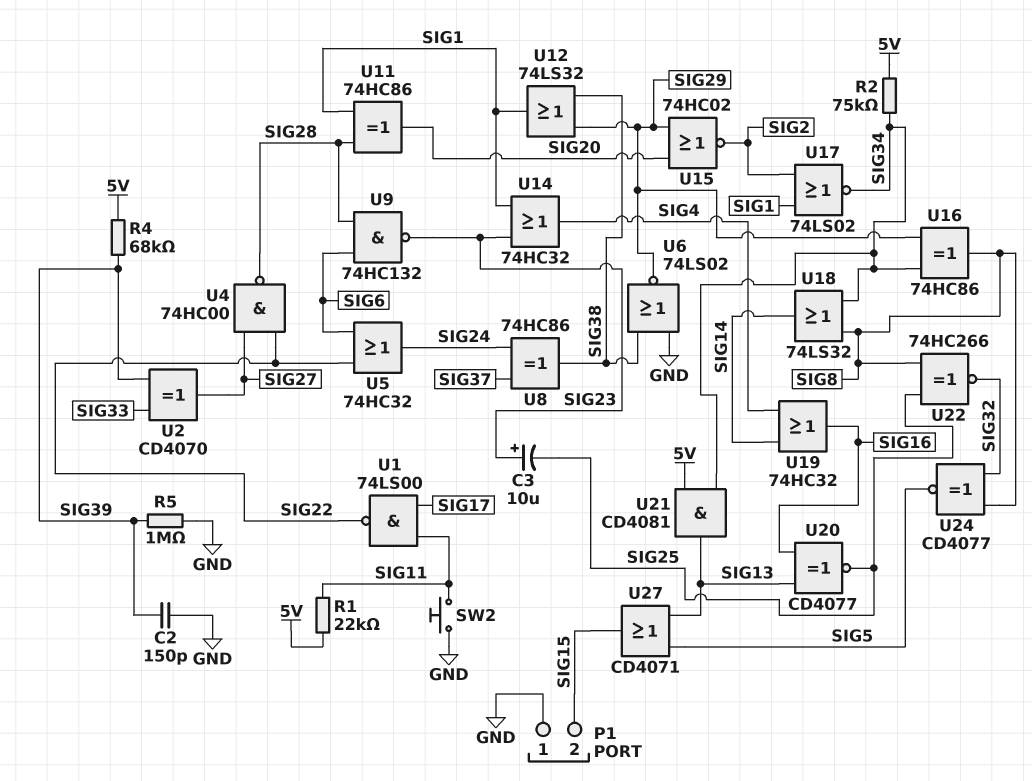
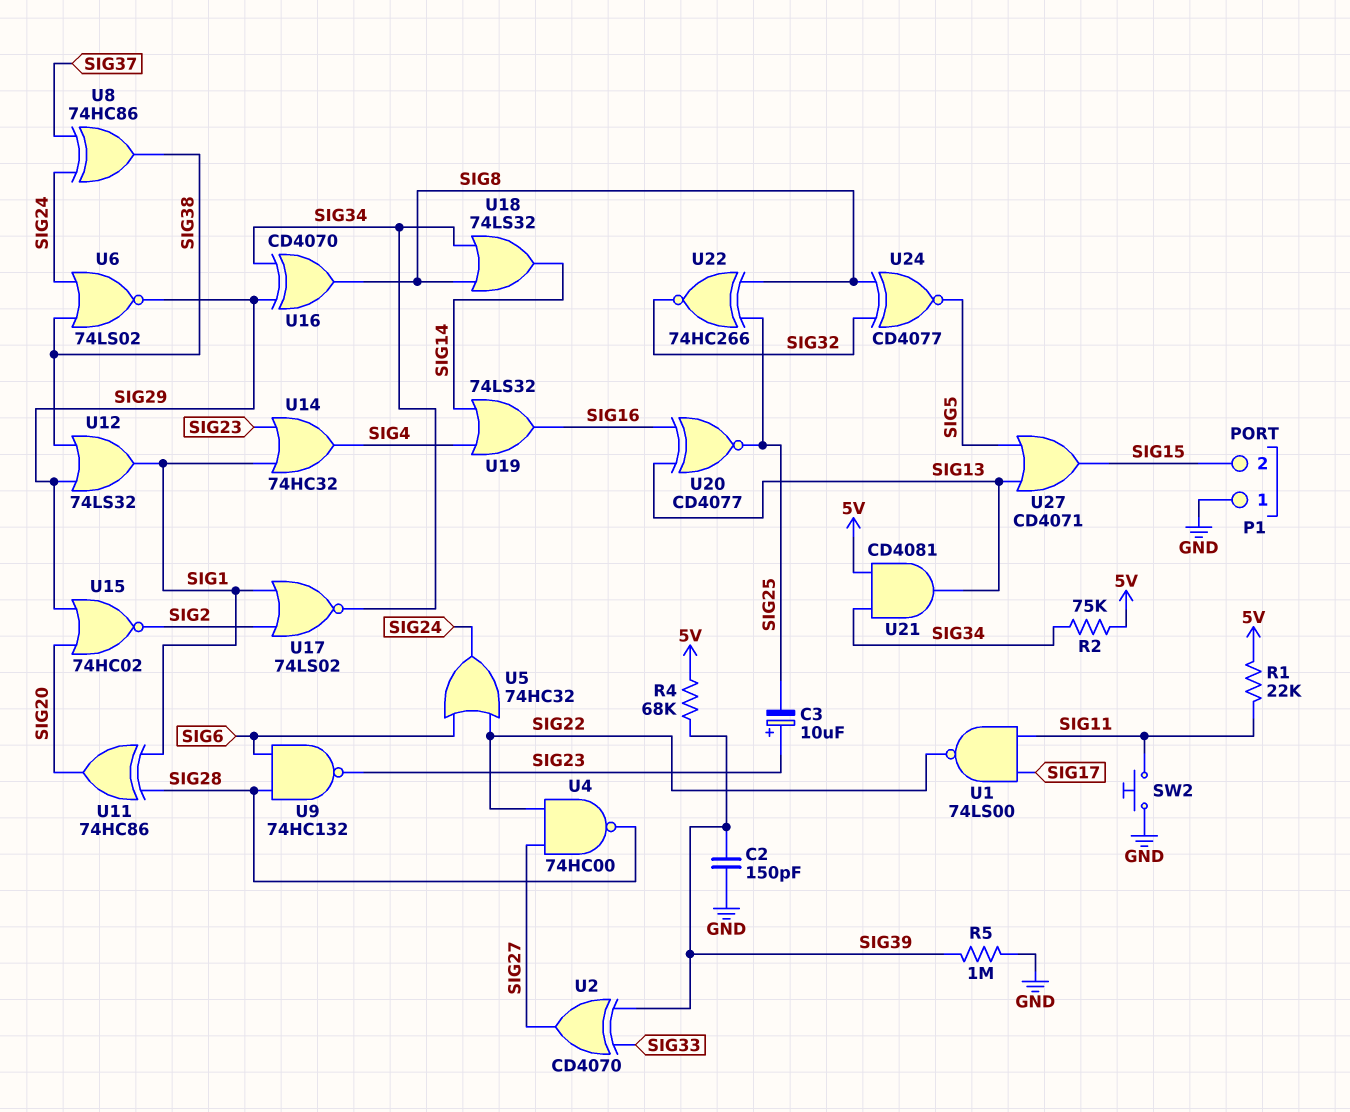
U6: NOR 74LS02 (in GND, in SIG38, out SIG29) -> NOR 74LS02 (in SIG24, in SIG38, out SIG29)
U16: XOR 74HC86 (in SIG29, in SIG34, out SIG8) -> XOR CD4070 (in SIG29, in SIG34, out SIG8)
U19: OR 74HC32 (in SIG4, in SIG14, out SIG16) -> OR 74LS32 (in SIG4, in SIG14, out SIG16)

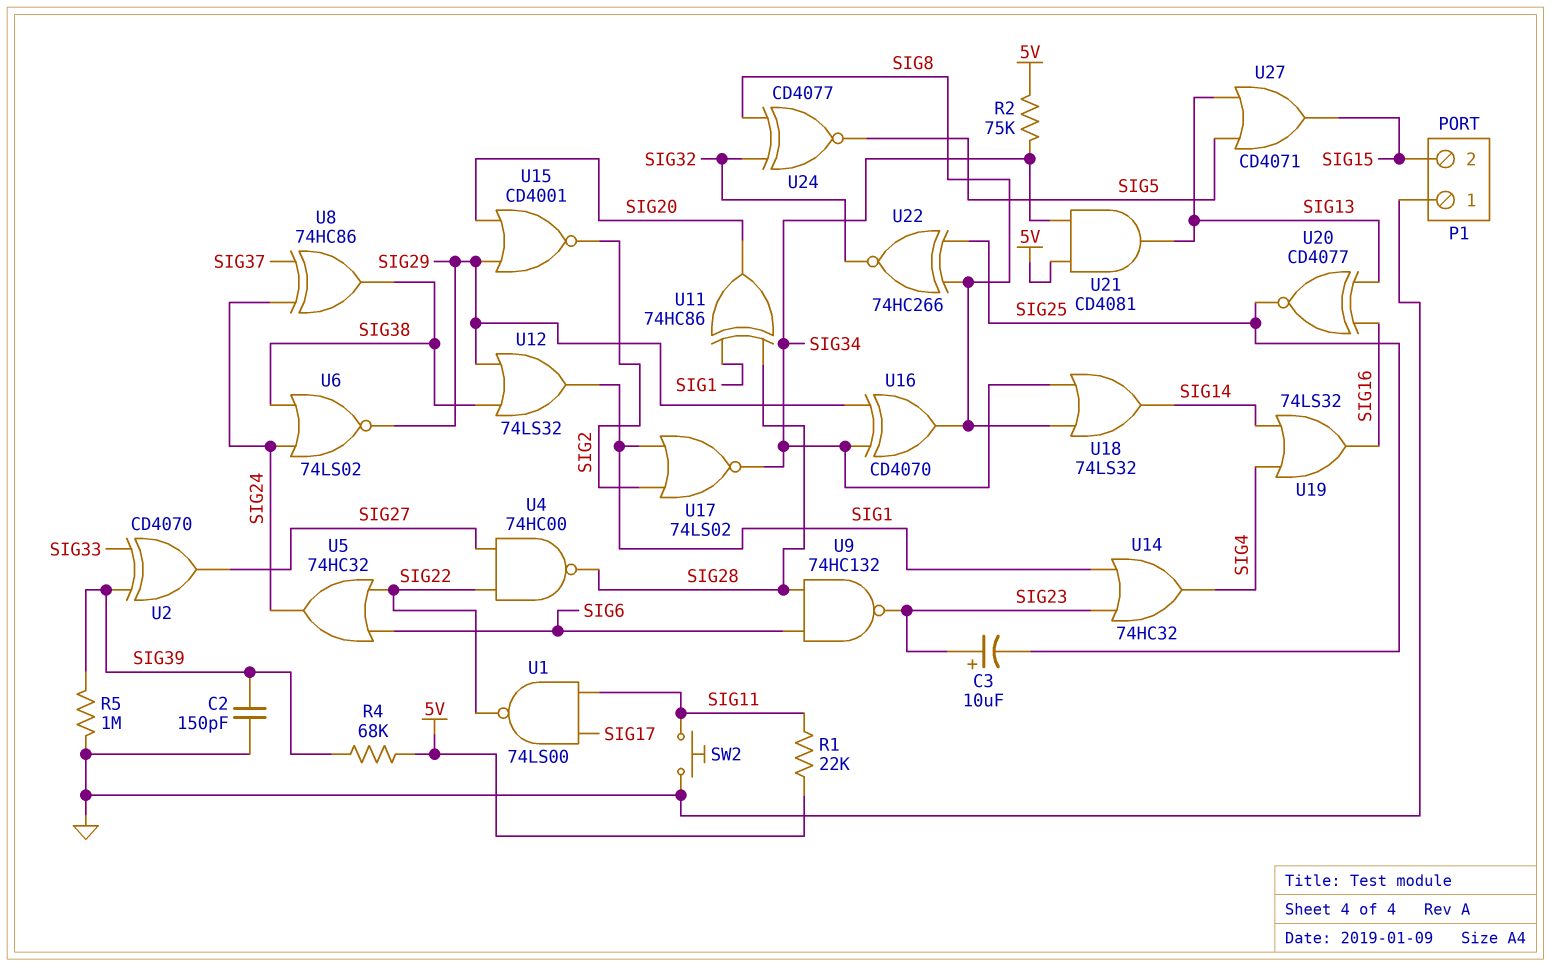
U15: NOR 74HC02 (in SIG20, in SIG29, out SIG2) -> NOR CD4001 (in SIG20, in SIG29, out SIG2)

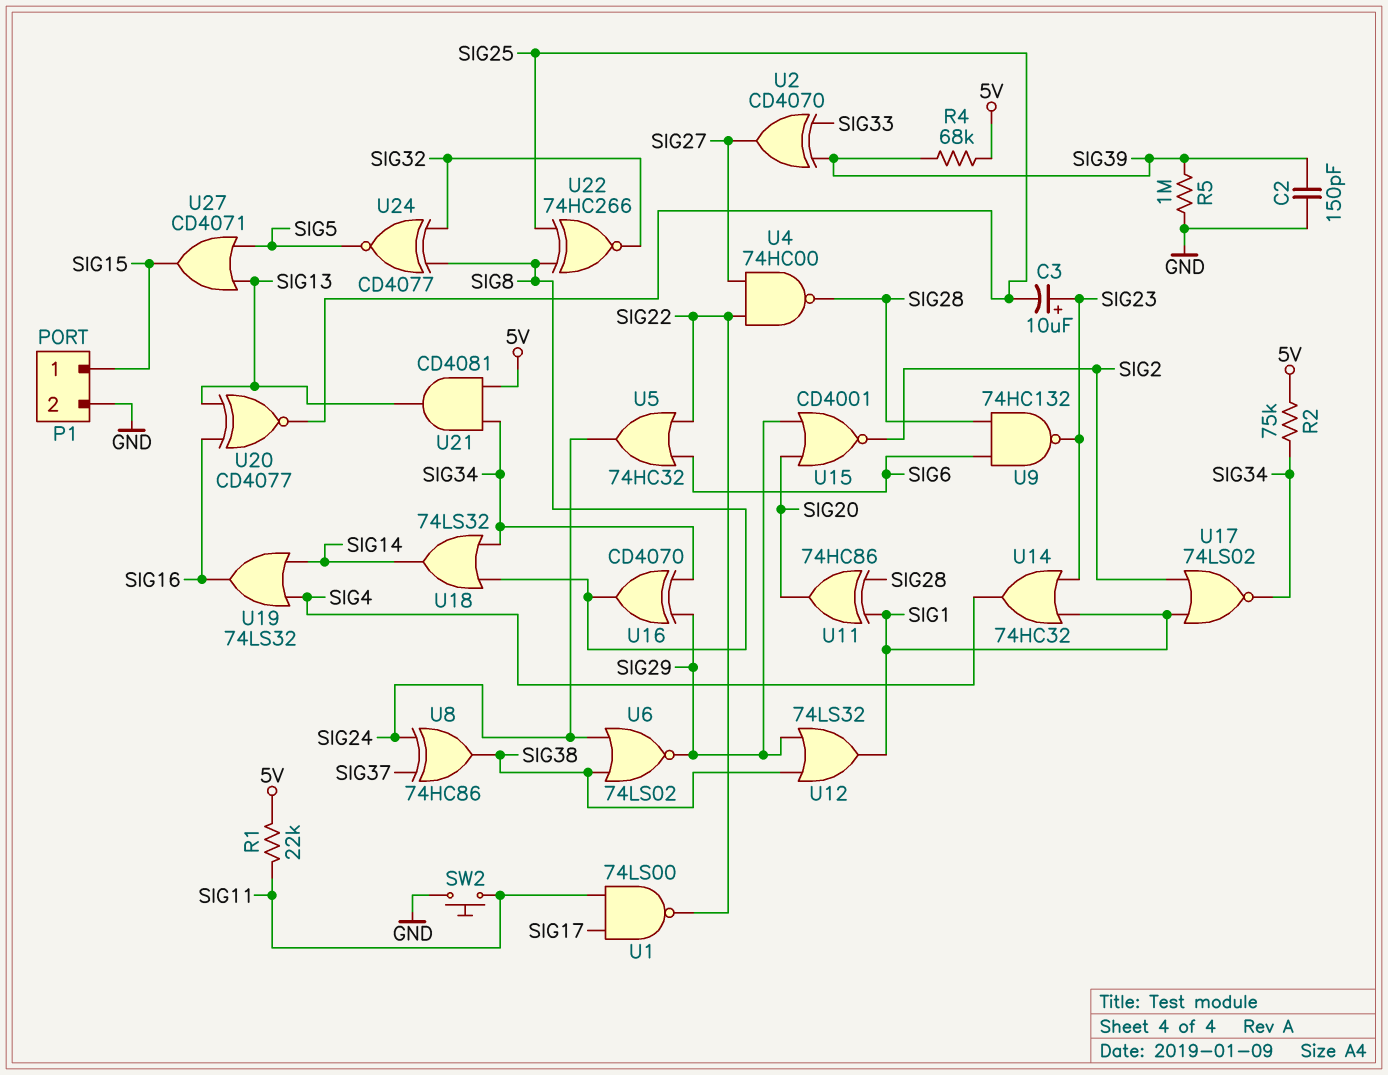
P1 pin 1: GND -> SIG15
P1 pin 2: SIG15 -> GND

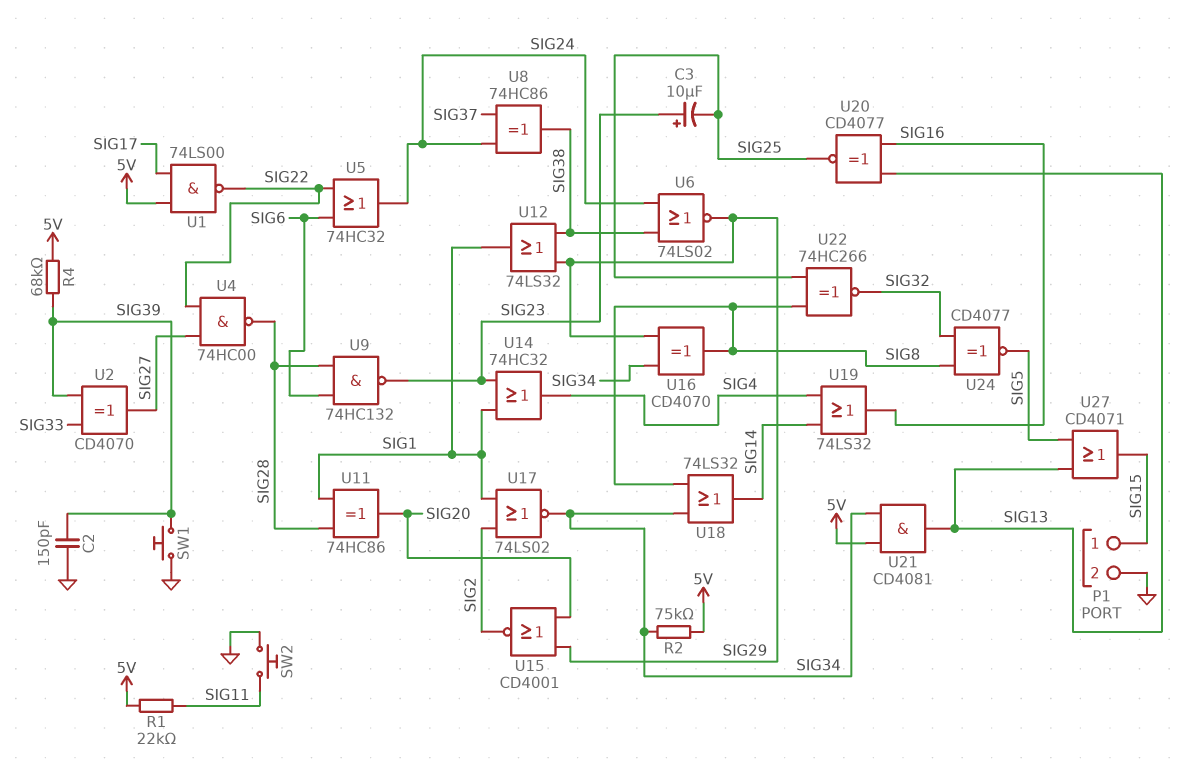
R5: 1M (GND, SIG39) -> none
SW1: none -> button (GND, SIG39)
U1: NAND 74LS00 (in SIG11, in SIG17, out SIG22) -> NAND 74LS00 (in 5V, in SIG17, out SIG22)

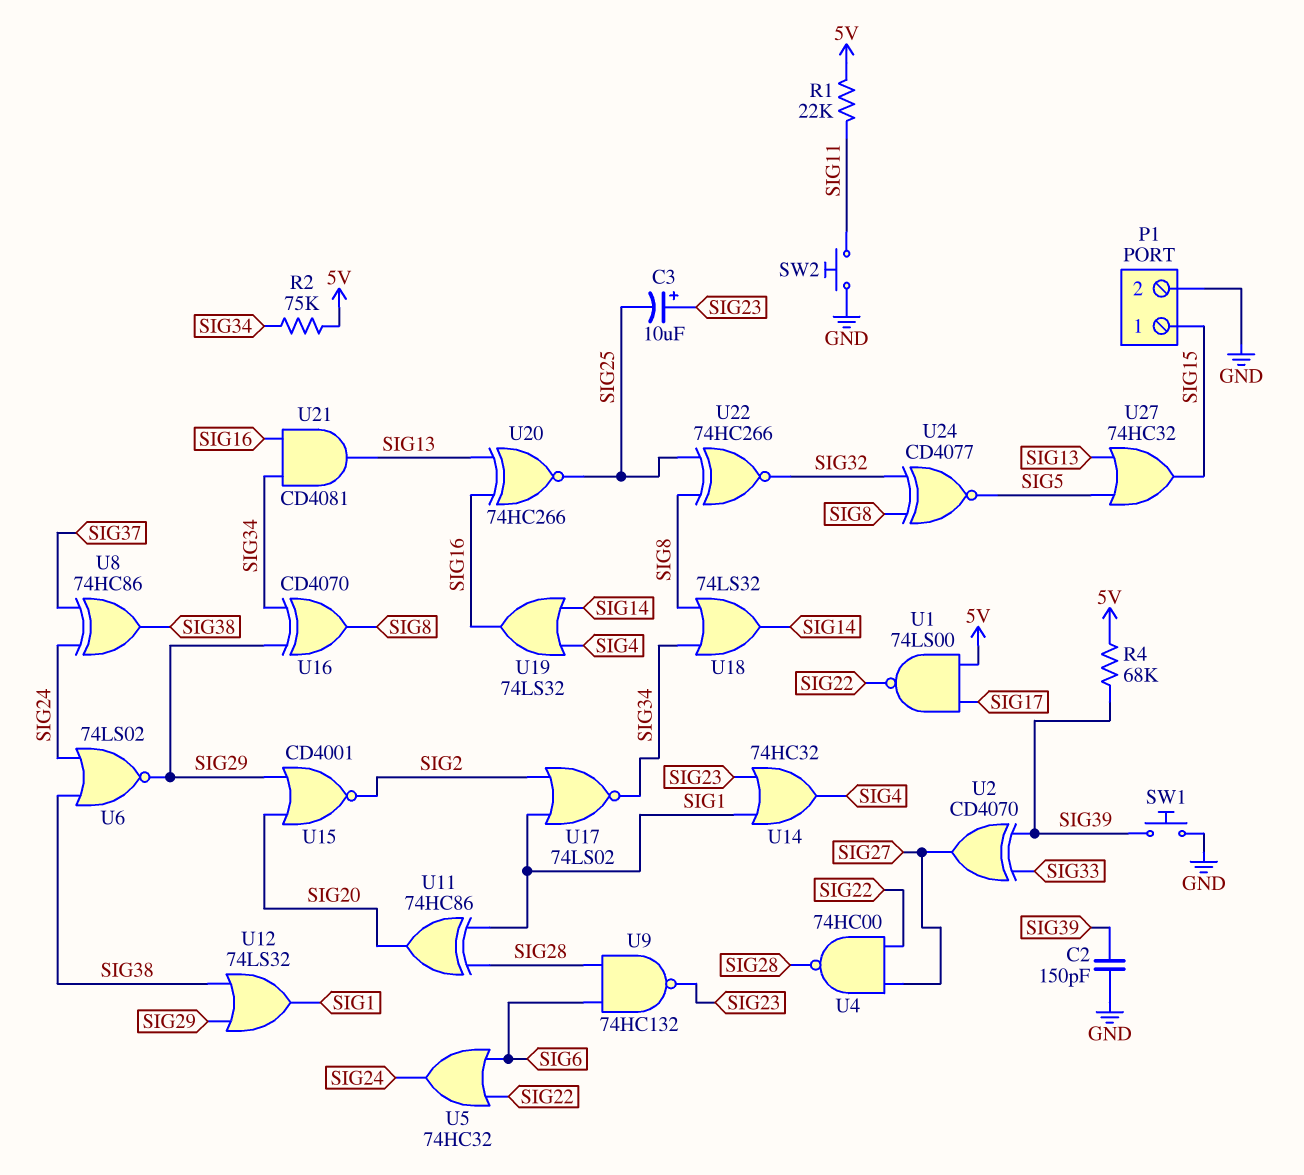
U20: XNOR CD4077 (in SIG13, in SIG16, out SIG25) -> XNOR 74HC266 (in SIG13, in SIG16, out SIG25)
U21: AND CD4081 (in 5V, in SIG34, out SIG13) -> AND CD4081 (in SIG16, in SIG34, out SIG13)
U27: OR CD4071 (in SIG5, in SIG13, out SIG15) -> OR 74HC32 (in SIG5, in SIG13, out SIG15)

